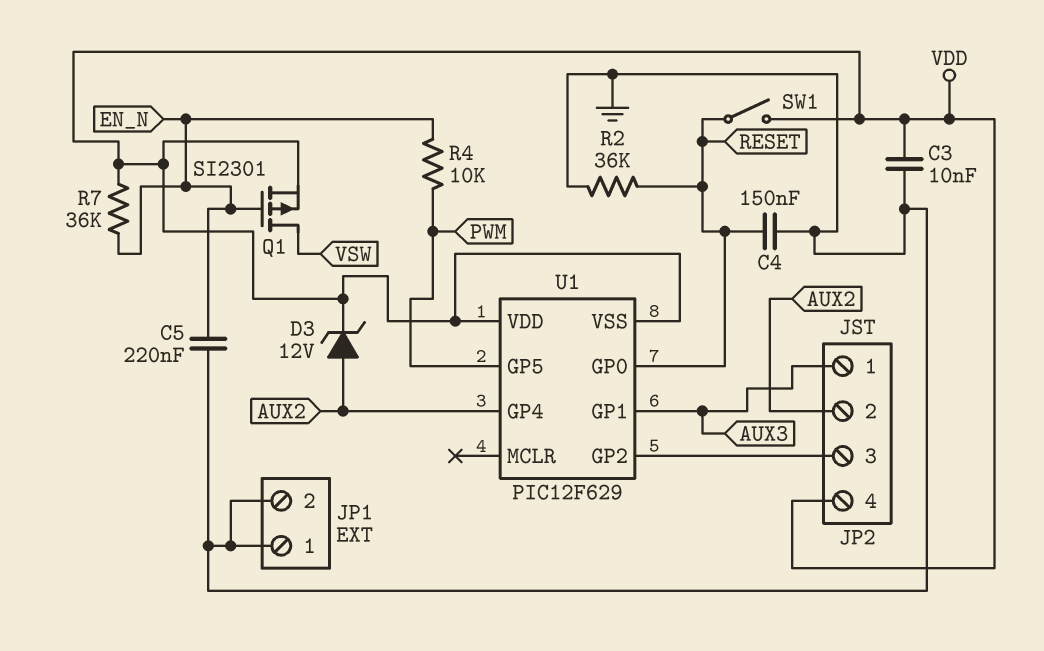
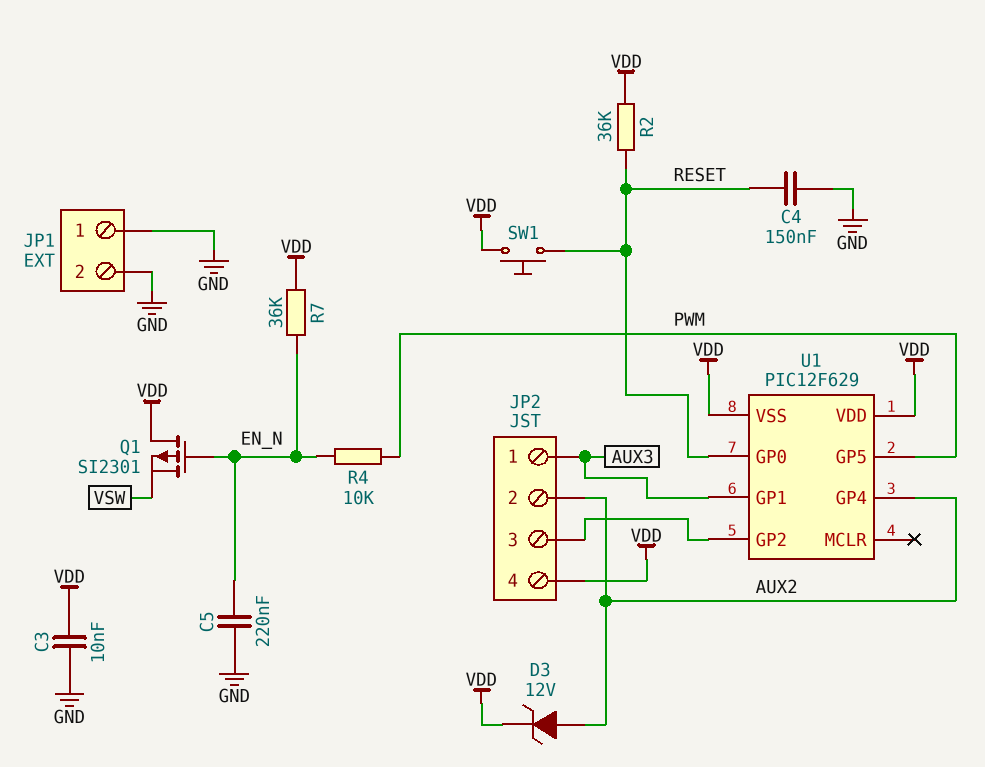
Q1: PMOS SI2301 (G EN_N, D VSW, S VDD) -> PMOS SI2301 (G EN_N, D VDD, S VSW)
R2: 36k (GND, RESET) -> 36k (RESET, VDD)
SW1: switch (RESET, VDD) -> button (RESET, VDD)

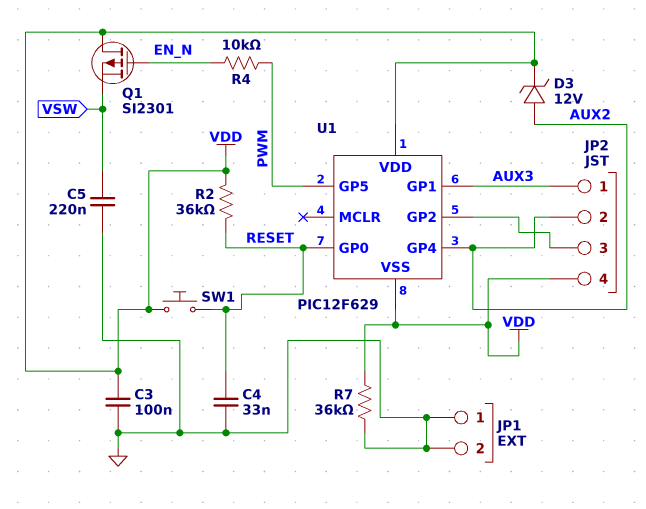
C3: 10nF (GND, VDD) -> 100nF (GND, VDD)
C4: 150nF (GND, RESET) -> 33nF (GND, RESET)
C5: 220nF (EN_N, GND) -> 220nF (GND, VSW)
R7: 36k (EN_N, VDD) -> 36k (GND, VDD)

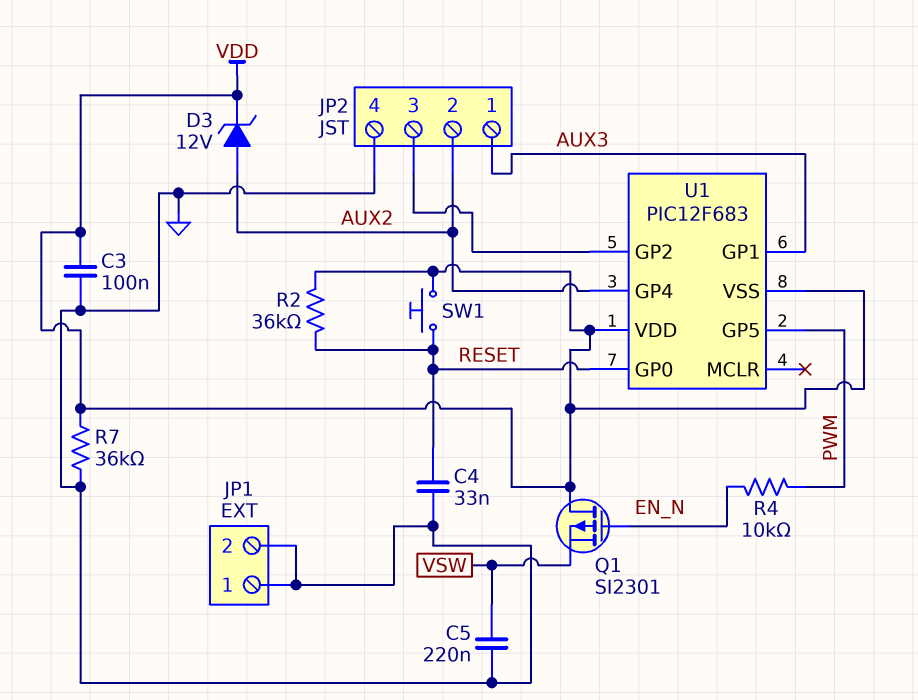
JP2 pin 4: VDD -> GND
U1: PIC12F629 -> PIC12F683

